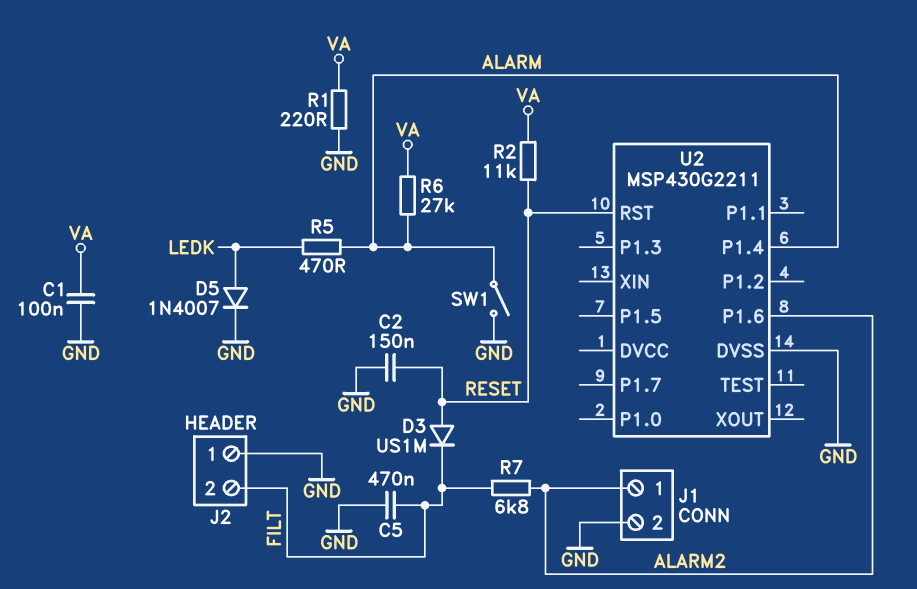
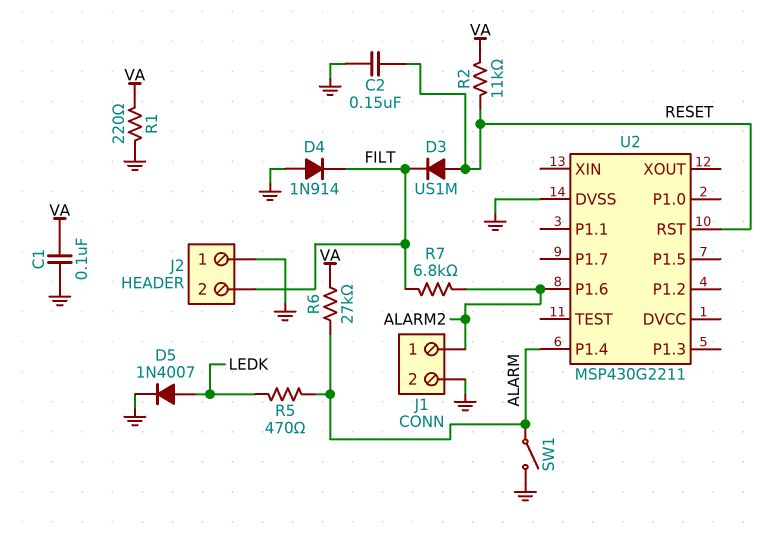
C5: 470nF (FILT, GND) -> none
D4: none -> diode 1N914 (A GND, K FILT)

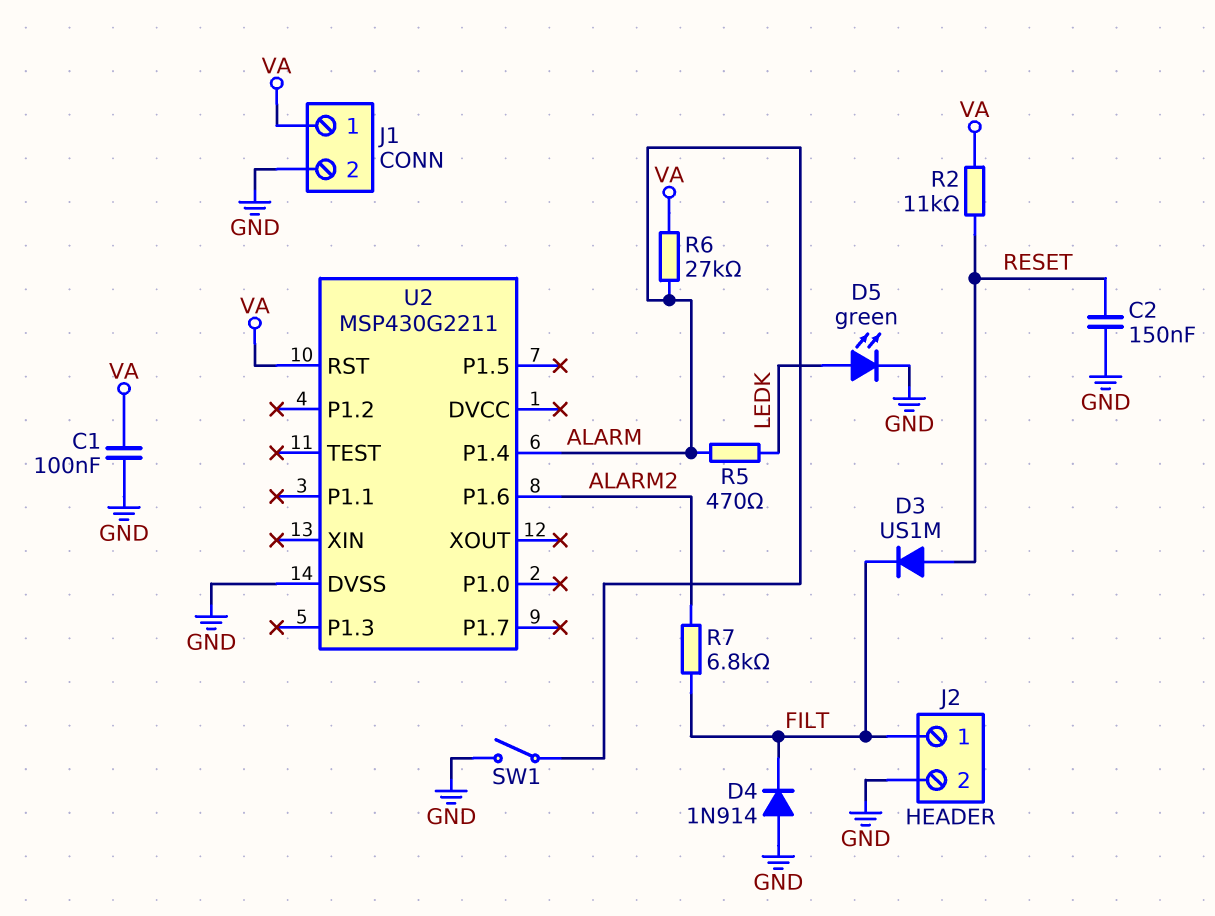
D5: diode 1N4007 (A LEDK, K GND) -> LED green (A LEDK, K GND)
J1 pin 1: ALARM2 -> VA
J2 pin 1: GND -> FILT
J2 pin 2: FILT -> GND
R1: 220 (GND, VA) -> none
U2 pin RST: RESET -> VA

